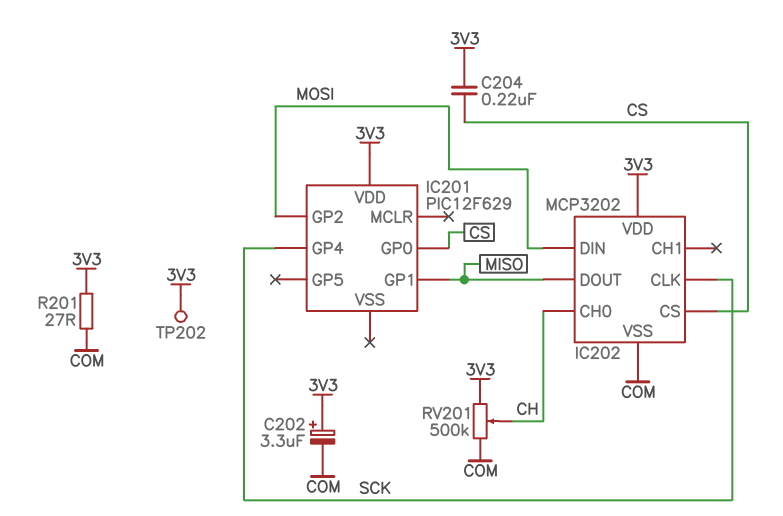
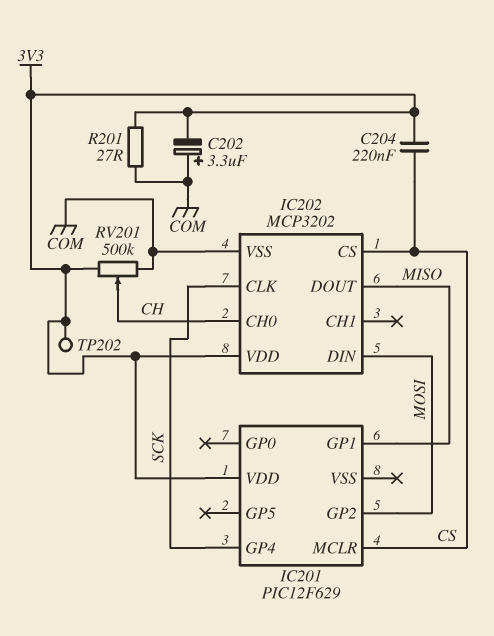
C202: 3.3uF (plus 3V3, minus COM) -> 3.3uF (plus COM, minus 3V3)
IC201 pin GP0: CS -> none
IC201 pin MCLR: none -> CS

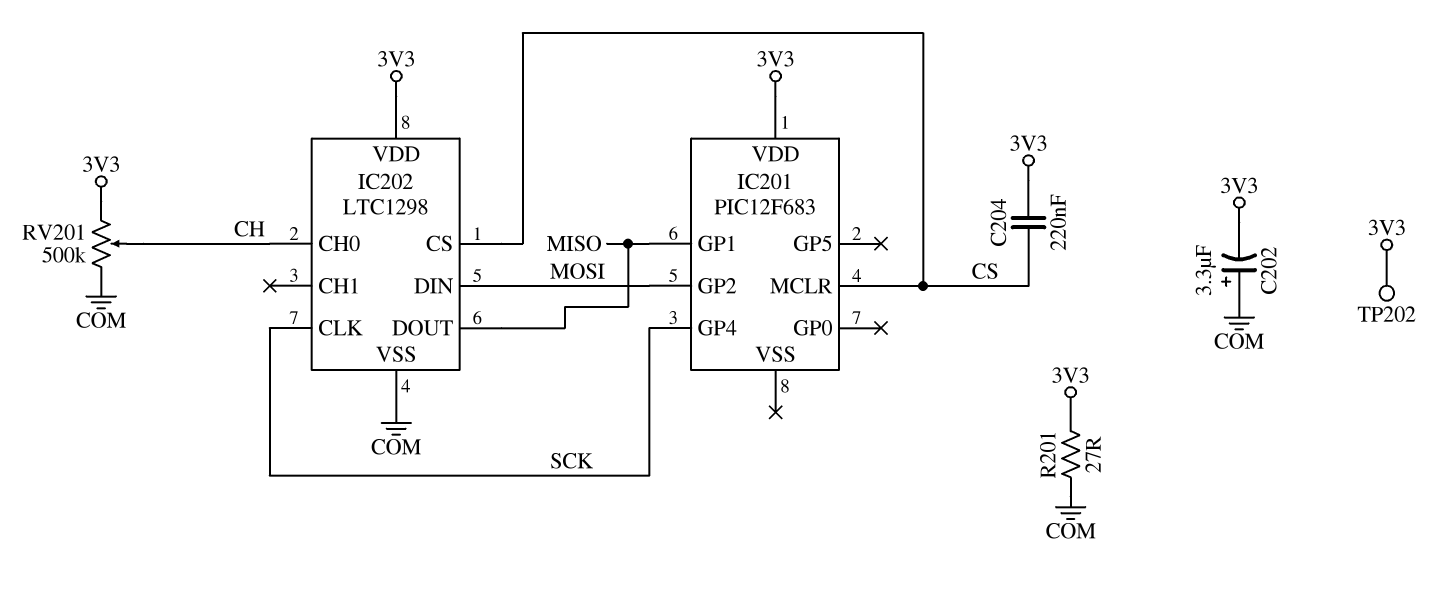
IC201: PIC12F629 -> PIC12F683
IC202: MCP3202 -> LTC1298

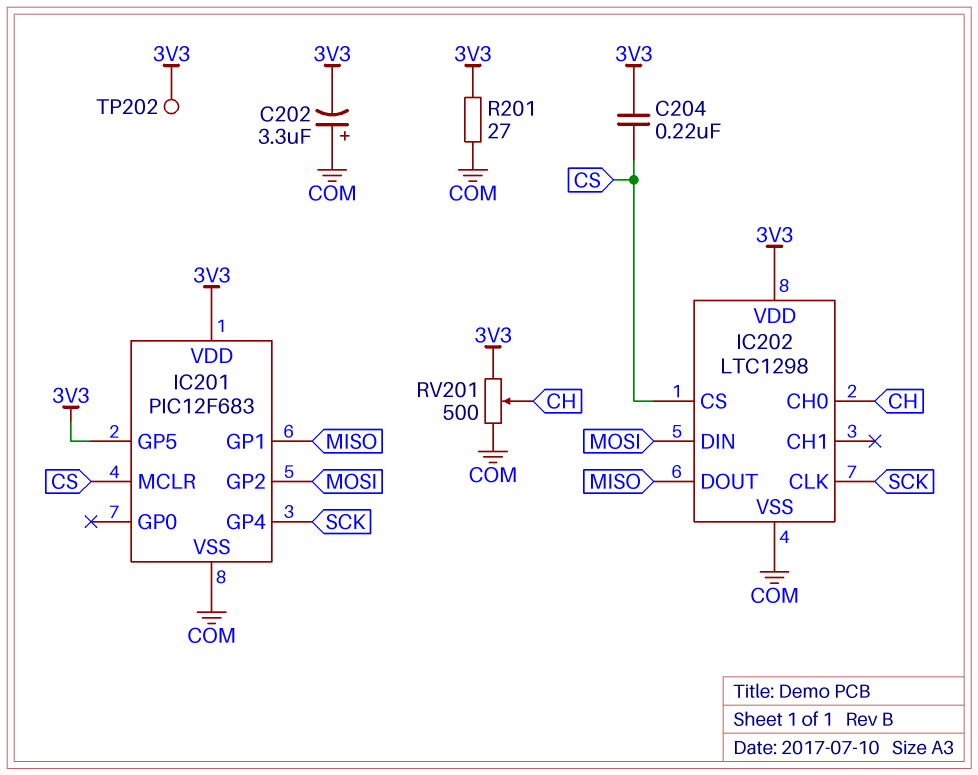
IC201 pin GP5: none -> 3V3
IC201 pin VSS: none -> COM
RV201: 500k (3V3, COM, wiper CH) -> 500 (3V3, COM, wiper CH)

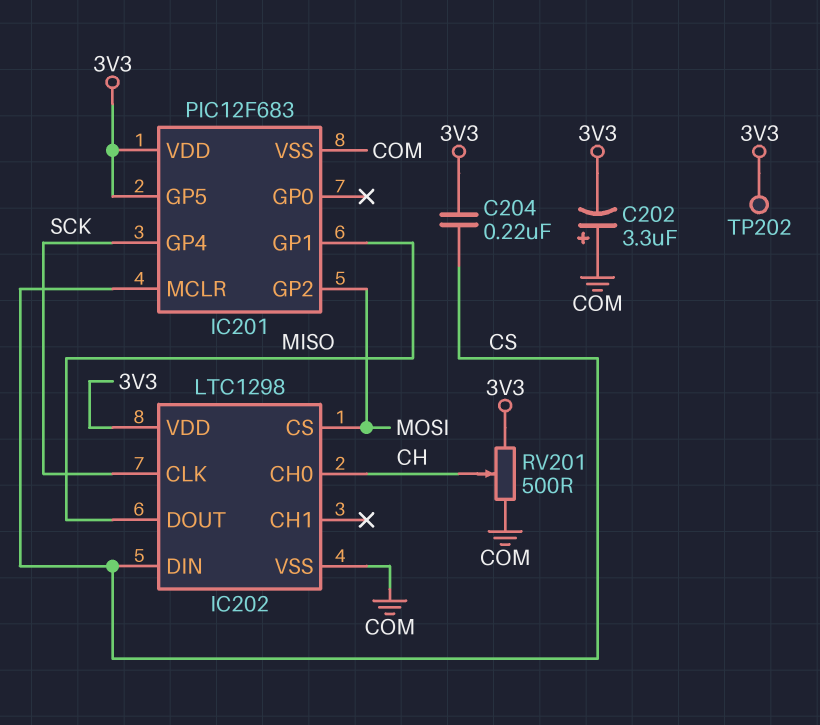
IC202 pin CS: CS -> MOSI
IC202 pin DIN: MOSI -> CS
R201: 27 (3V3, COM) -> none

